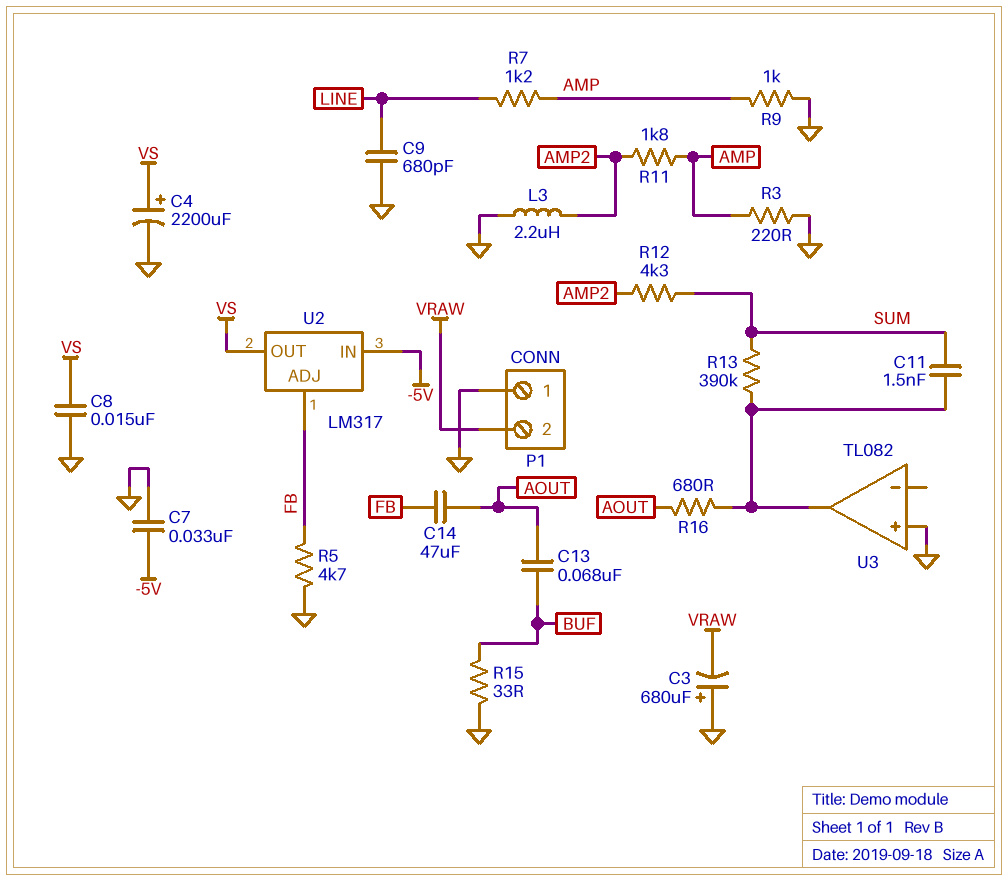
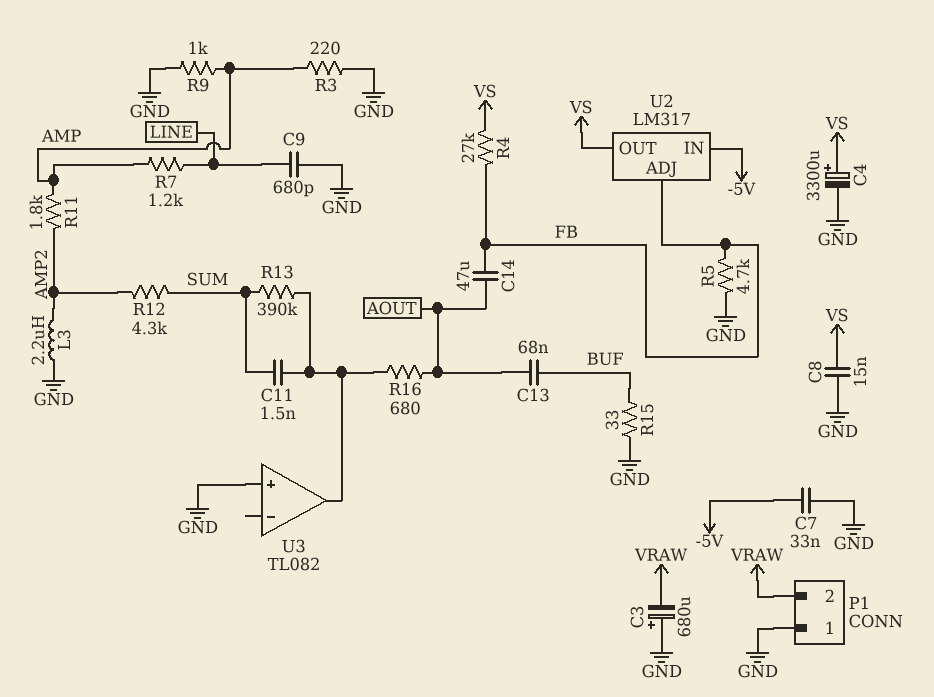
C4: 2200uF (plus VS, minus GND) -> 3300uF (plus VS, minus GND)
R4: none -> 27k (FB, VS)

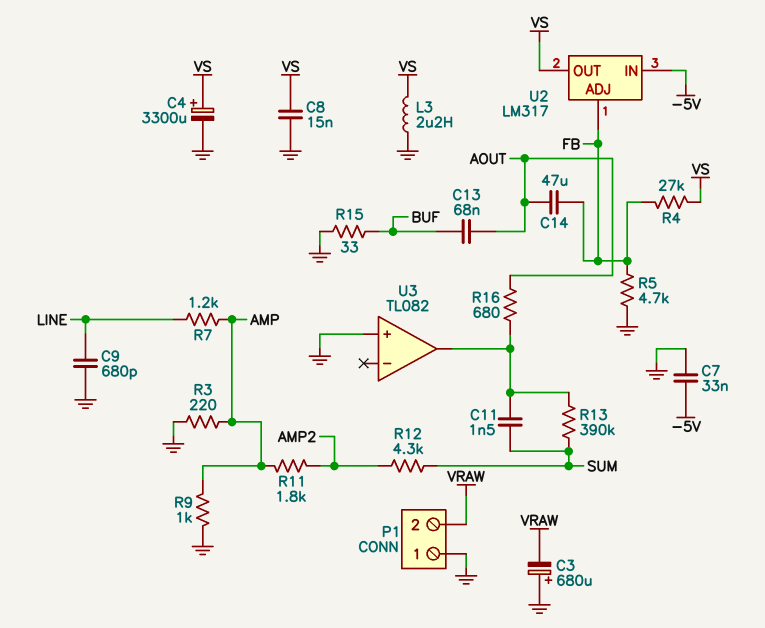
L3: 2.2uH (AMP2, GND) -> 2.2uH (GND, VS)

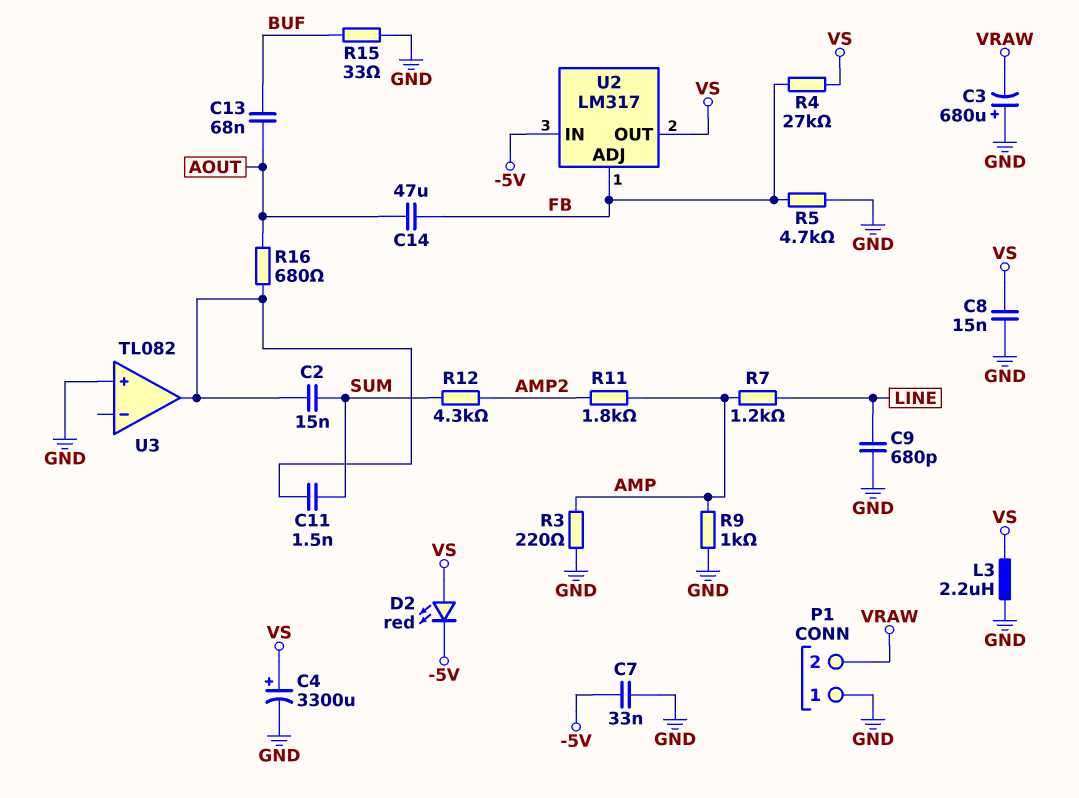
C2: none -> 15nF (SUM, U3/out)
D2: none -> LED red (A VS, K -5V)
R13: 390k (SUM, U3/out) -> none

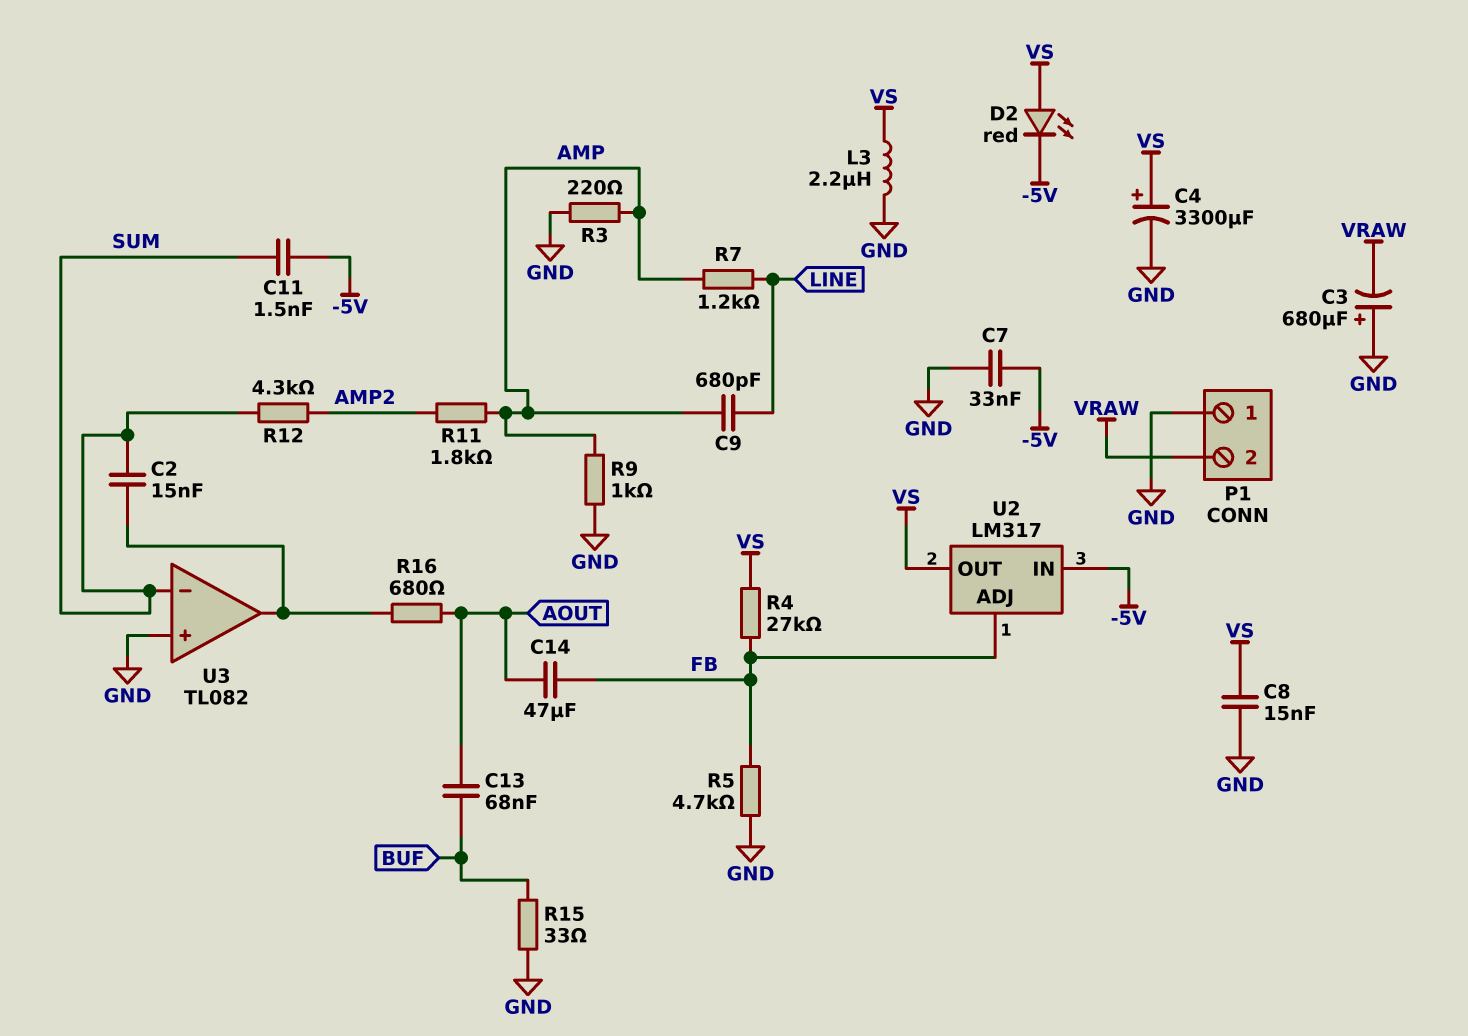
C9: 680pF (GND, LINE) -> 680pF (AMP, LINE)
C11: 1.5nF (SUM, U3/out) -> 1.5nF (-5V, SUM)
U3 pin in-: none -> SUM

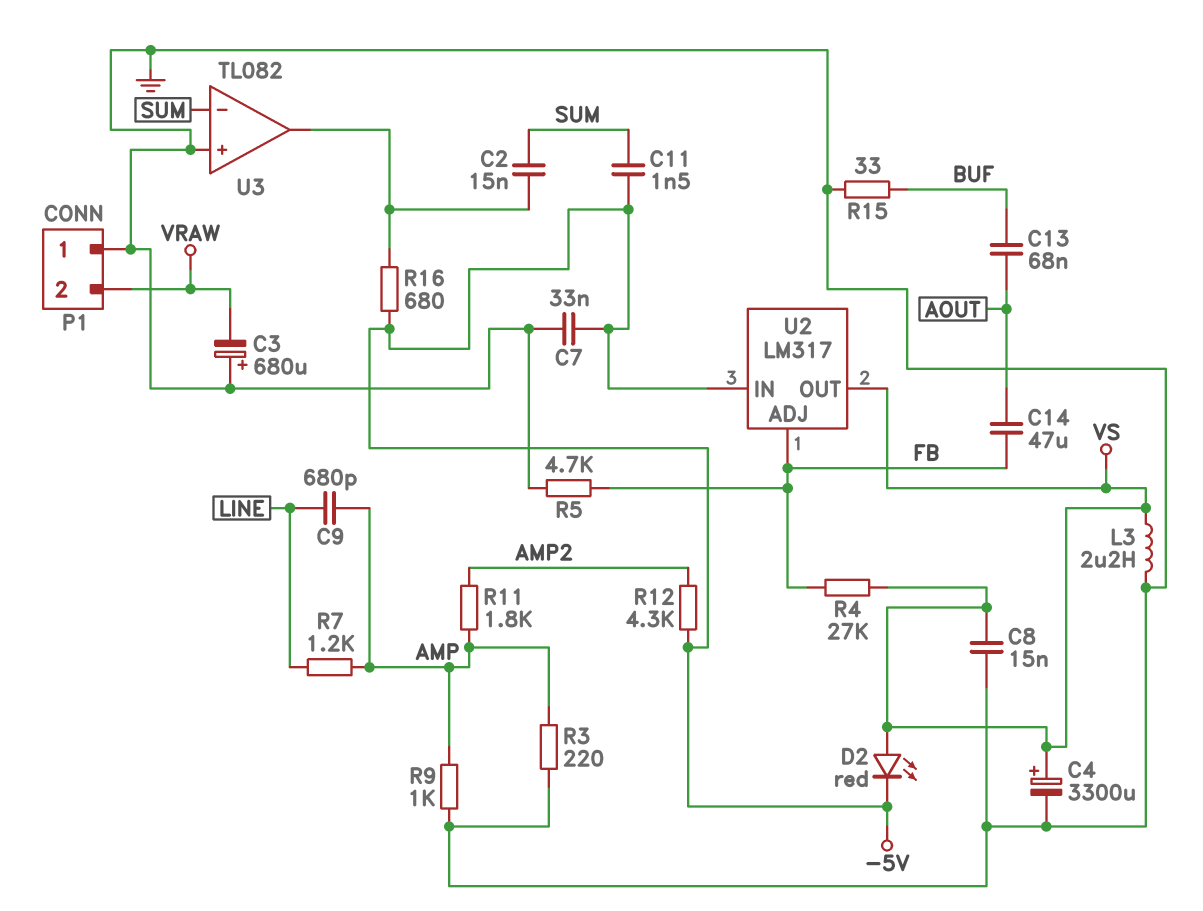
R12: 4.3k (AMP2, SUM) -> 4.3k (-5V, AMP2)
R16: 680 (AOUT, U3/out) -> 680 (-5V, U3/out)

